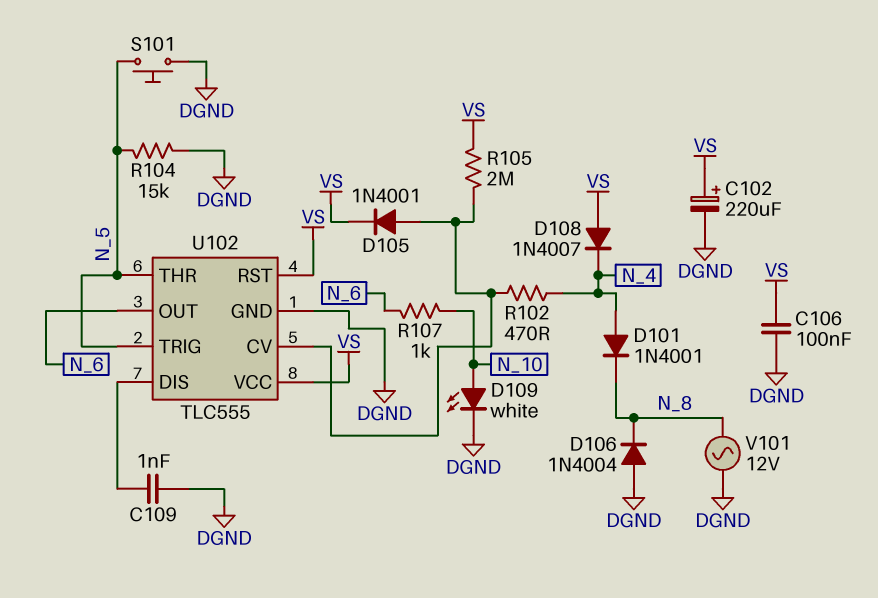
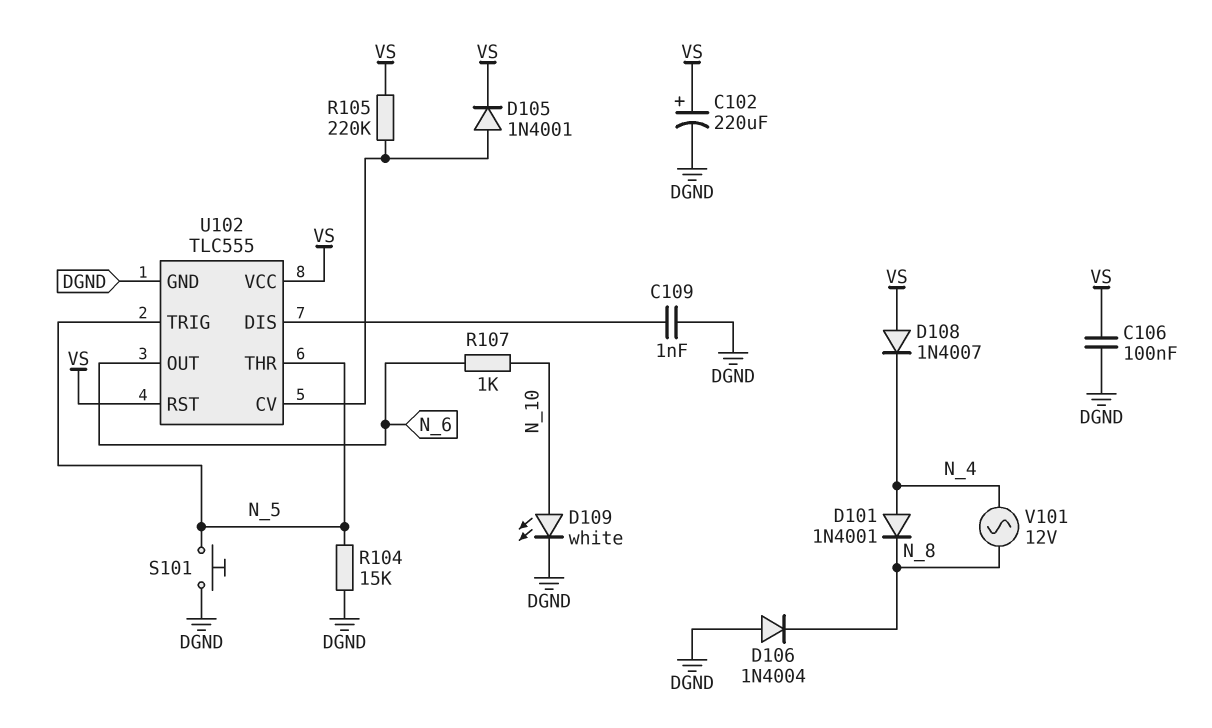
R102: 470 (N_4, U102/CV) -> none
R105: 2M (U102/CV, VS) -> 220k (U102/CV, VS)
V101: AC 12V (DGND, N_8) -> AC 12V (N_4, N_8)

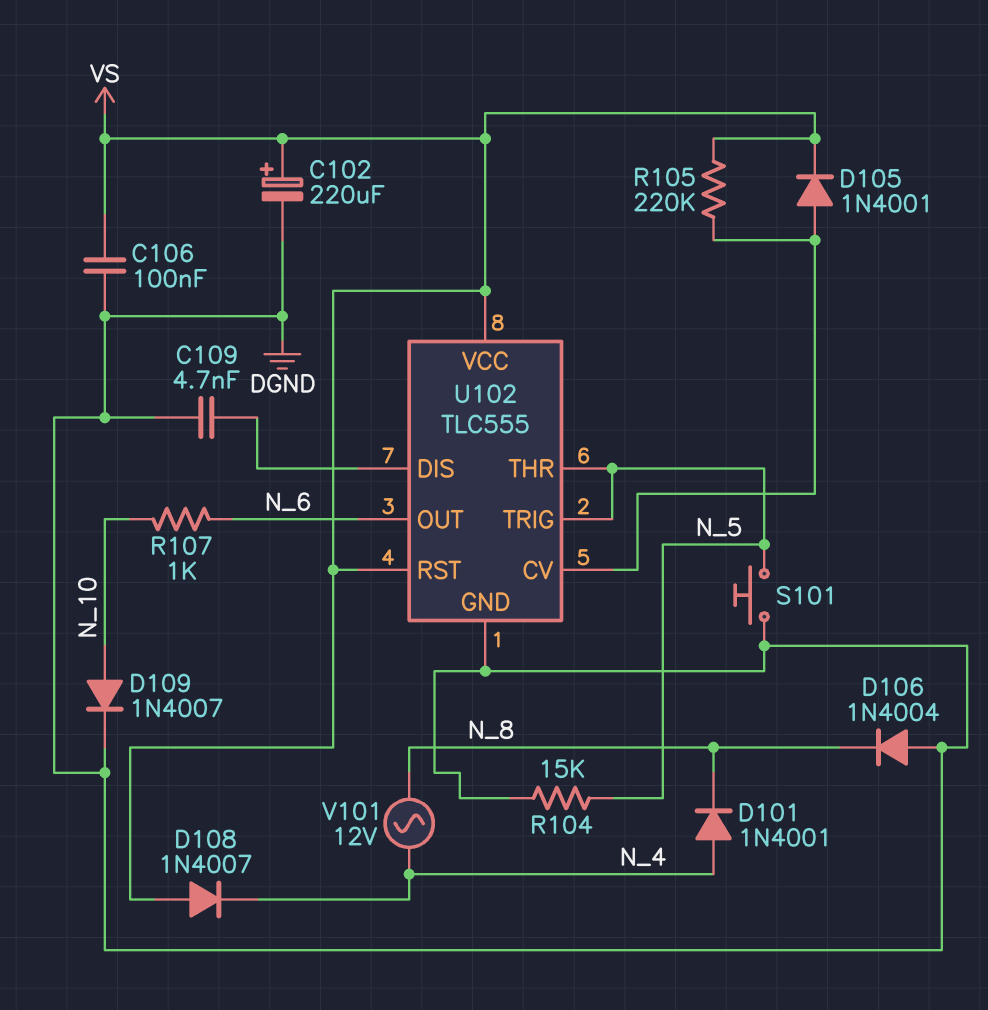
C109: 1nF (DGND, U102/DIS) -> 4.7nF (DGND, U102/DIS)
D109: LED white (A N_10, K DGND) -> diode 1N4007 (A N_10, K DGND)

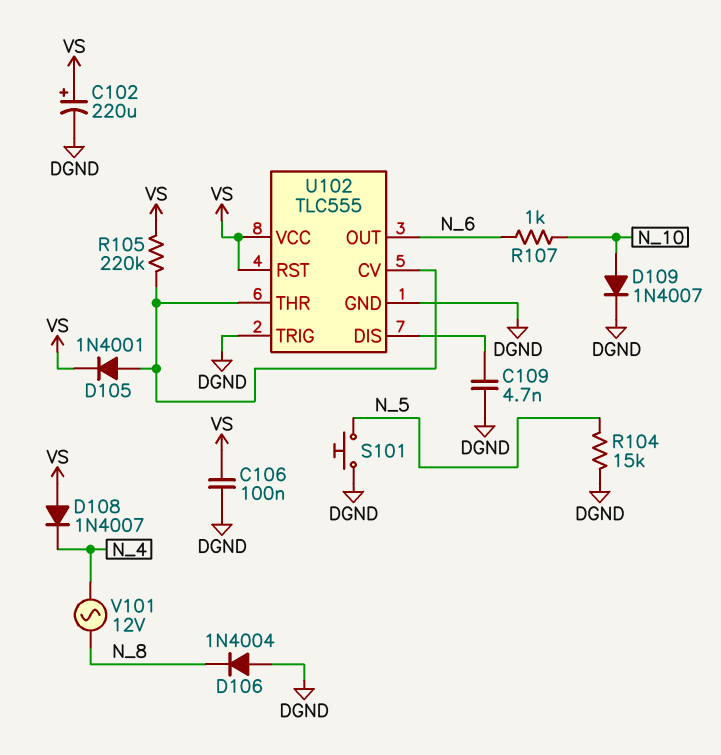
D101: diode 1N4001 (A N_4, K N_8) -> none
U102 pin THR: N_5 -> U102/CV
U102 pin TRIG: N_5 -> DGND

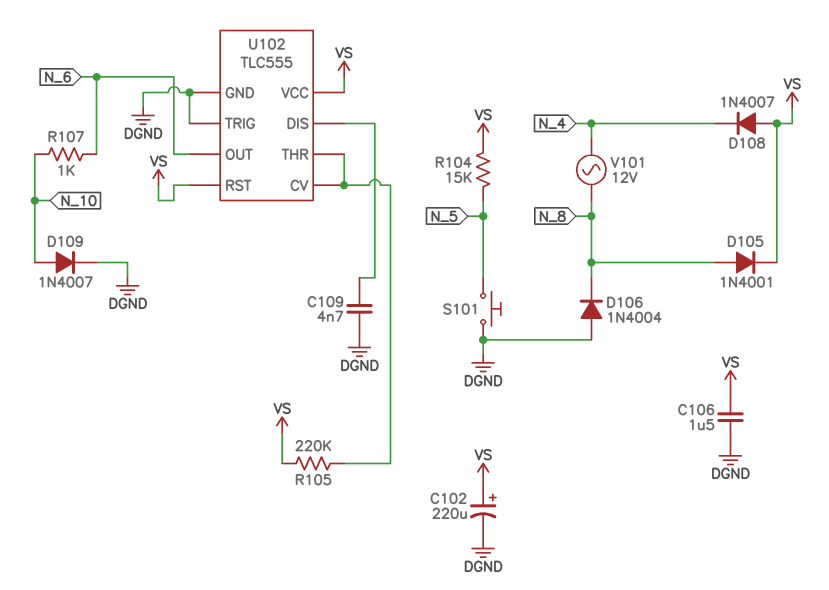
C106: 100nF (DGND, VS) -> 1.5uF (DGND, VS)
D105: diode 1N4001 (A U102/CV, K VS) -> diode 1N4001 (A N_8, K VS)
R104: 15k (DGND, N_5) -> 15k (N_5, VS)

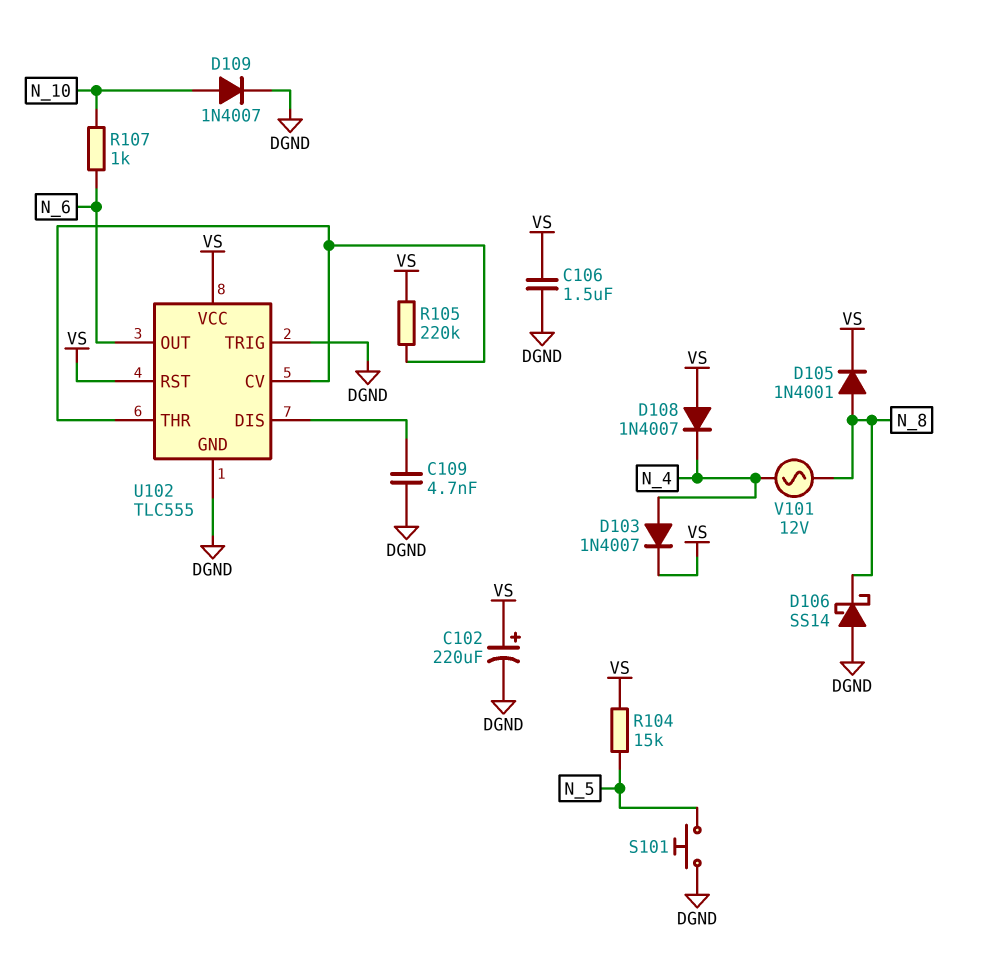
D103: none -> diode 1N4007 (A N_4, K VS)
D106: diode 1N4004 (A DGND, K N_8) -> schottky SS14 (A DGND, K N_8)

